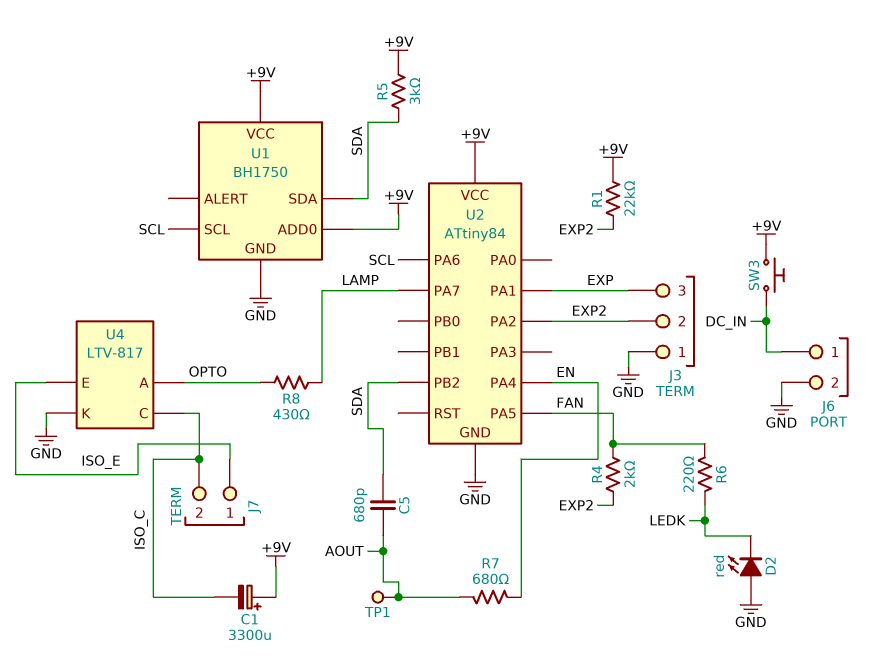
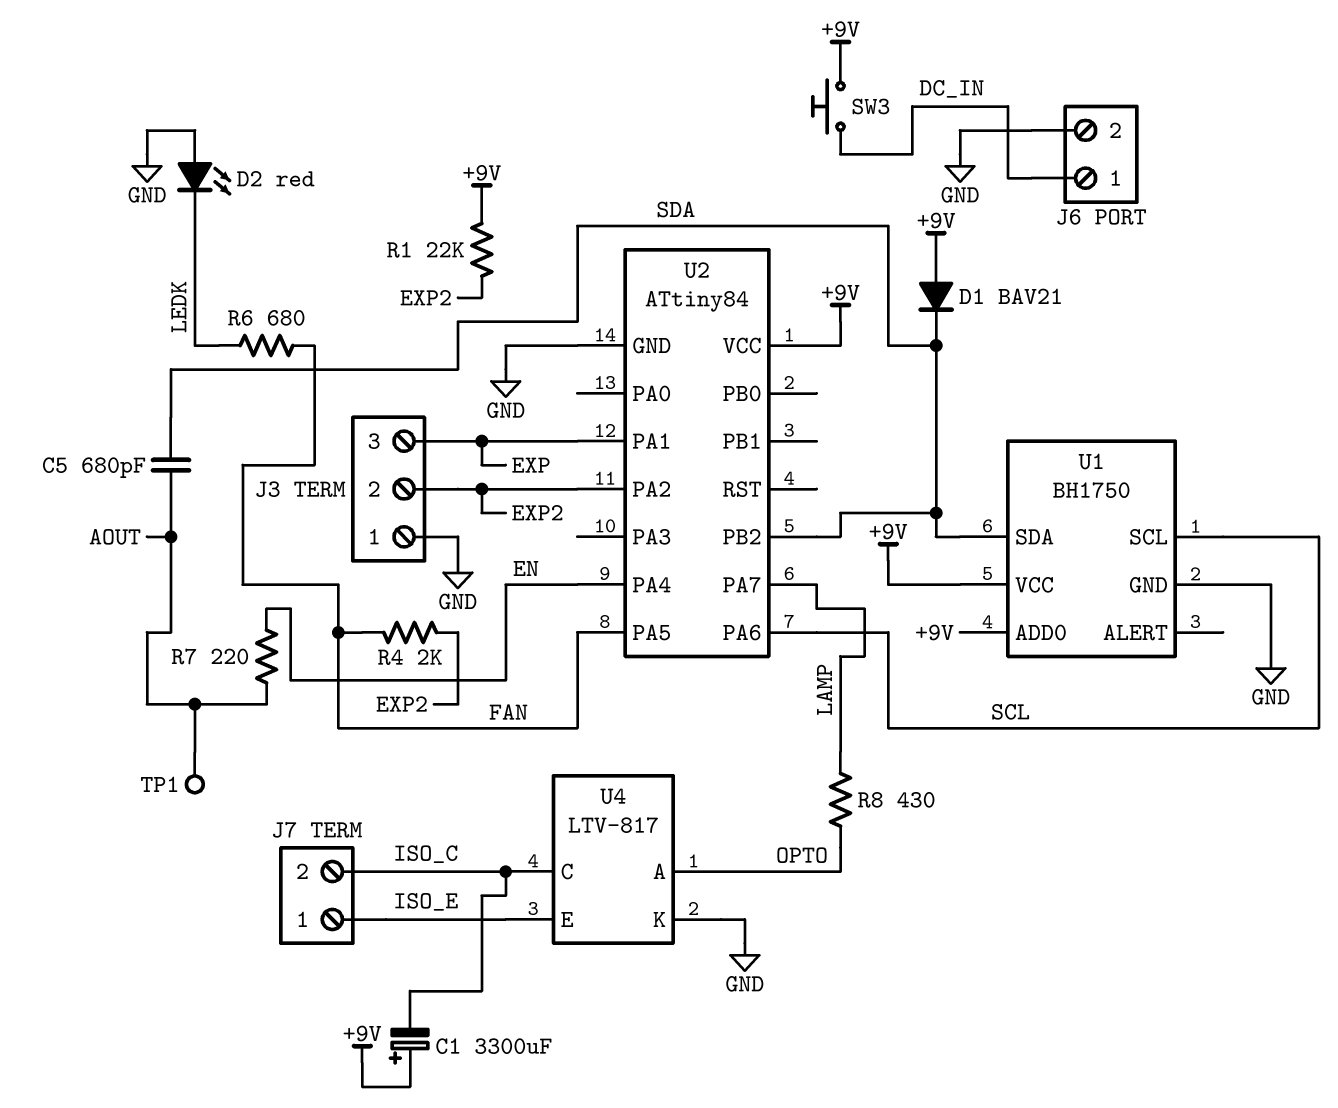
D1: none -> diode BAV21 (A +9V, K SDA)
R5: 3k (+9V, SDA) -> none
R6: 220 (FAN, LEDK) -> 680 (FAN, LEDK)
R7: 680 (AOUT, EN) -> 220 (AOUT, EN)

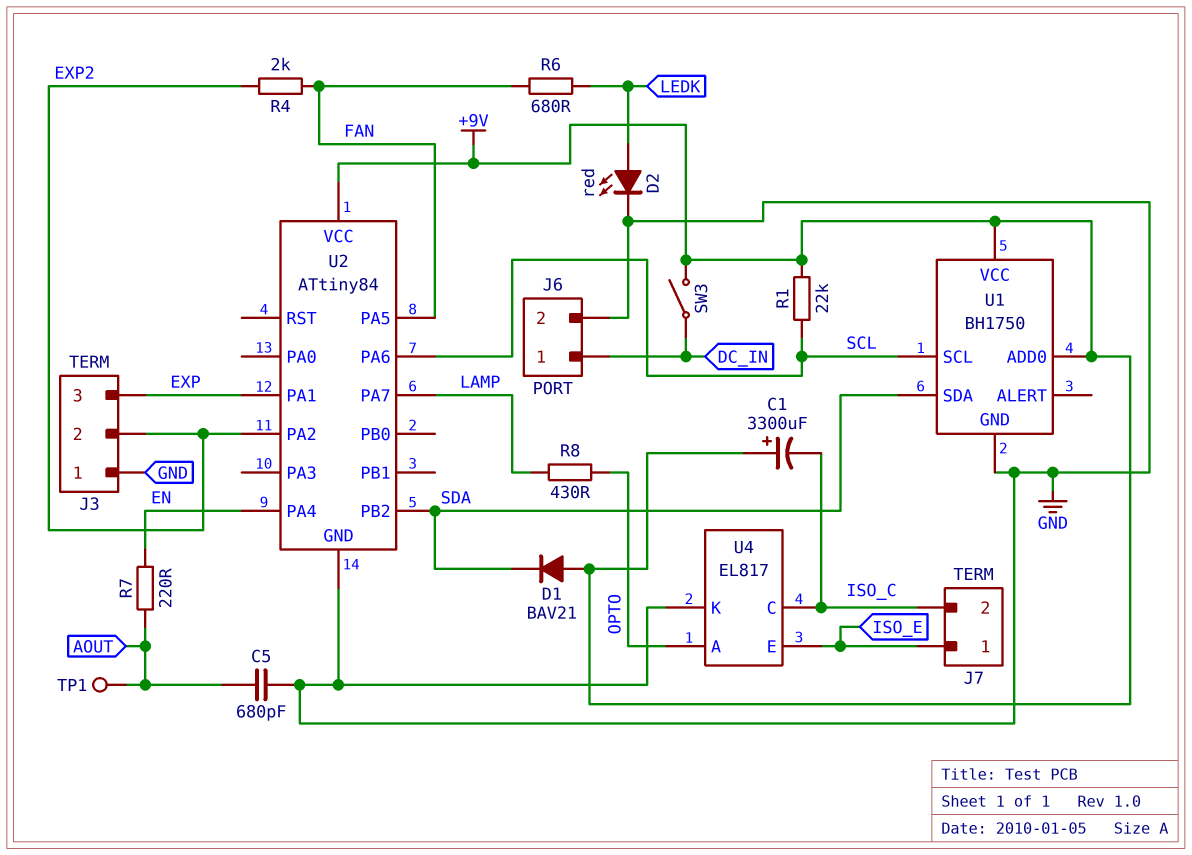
C5: 680pF (AOUT, SDA) -> 680pF (AOUT, GND)
D2: LED red (A GND, K LEDK) -> LED red (A LEDK, K GND)
R1: 22k (+9V, EXP2) -> 22k (+9V, SCL)
SW3: button (+9V, DC_IN) -> switch (+9V, DC_IN)
U4: LTV-817 -> EL817

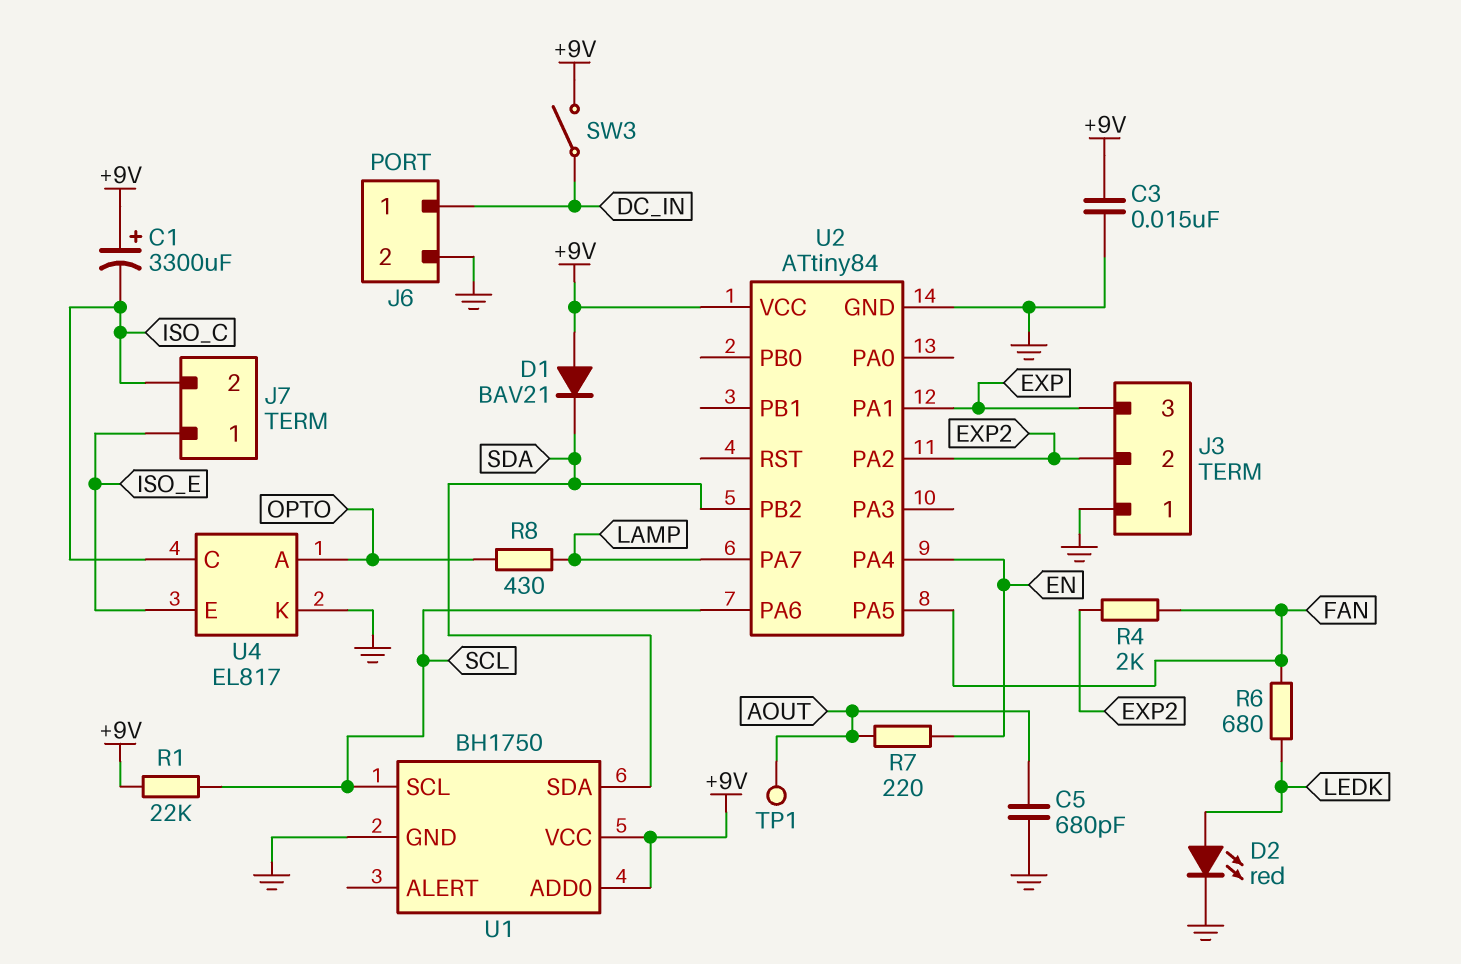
C3: none -> 15nF (+9V, GND)

